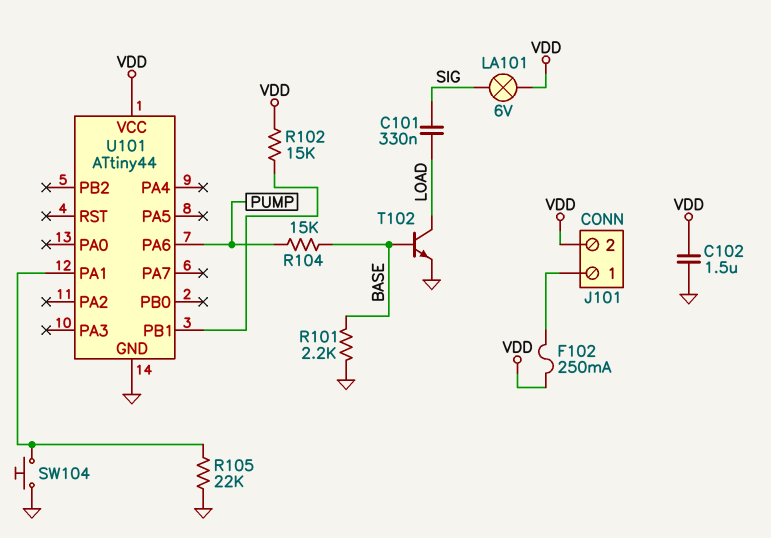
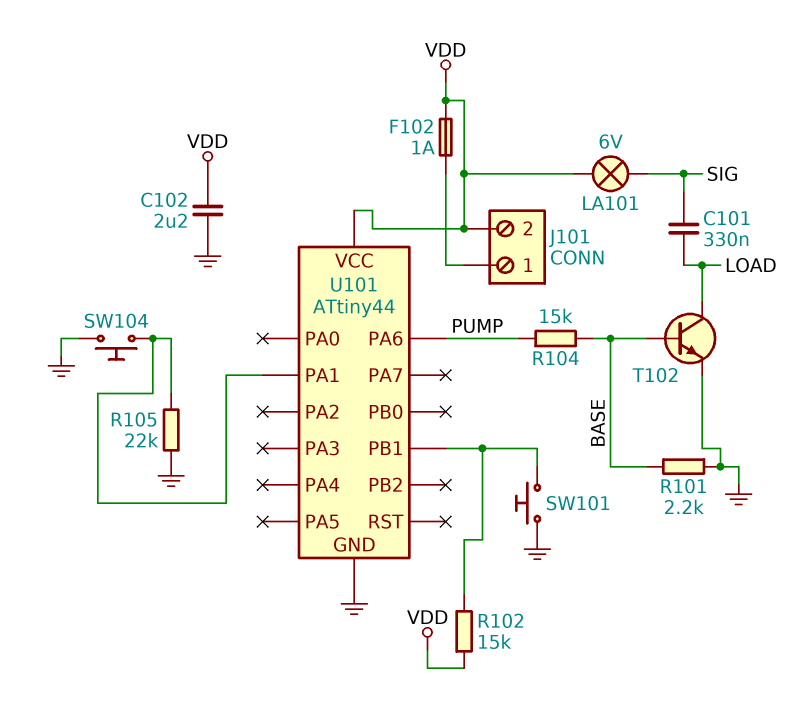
C102: 1.5uF (GND, VDD) -> 2.2uF (GND, VDD)
F102: 250mA (J101/1, VDD) -> 1A (J101/1, VDD)
SW101: none -> button (GND, U101/PB1)

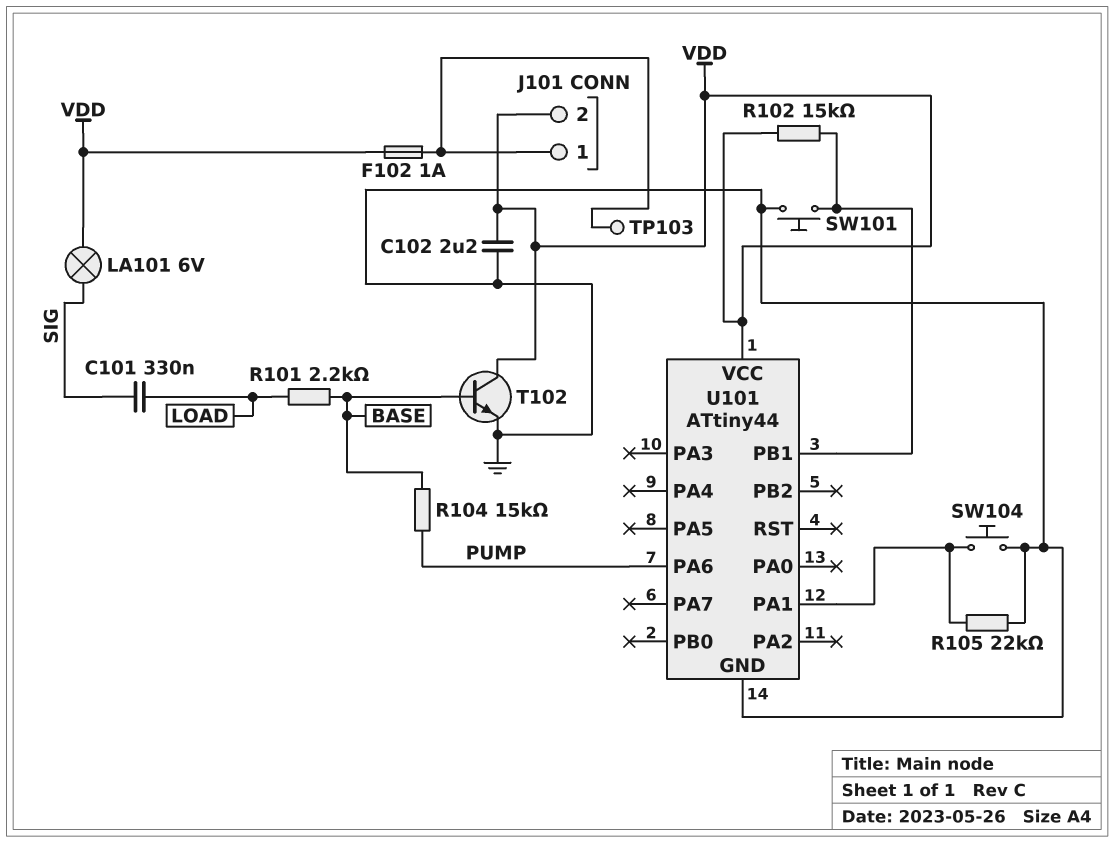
R101: 2.2k (BASE, GND) -> 2.2k (BASE, LOAD)
T102: NPN (B BASE, C LOAD, E GND) -> NPN (B BASE, C VDD, E GND)
TP103: none -> test point (J101/1)

